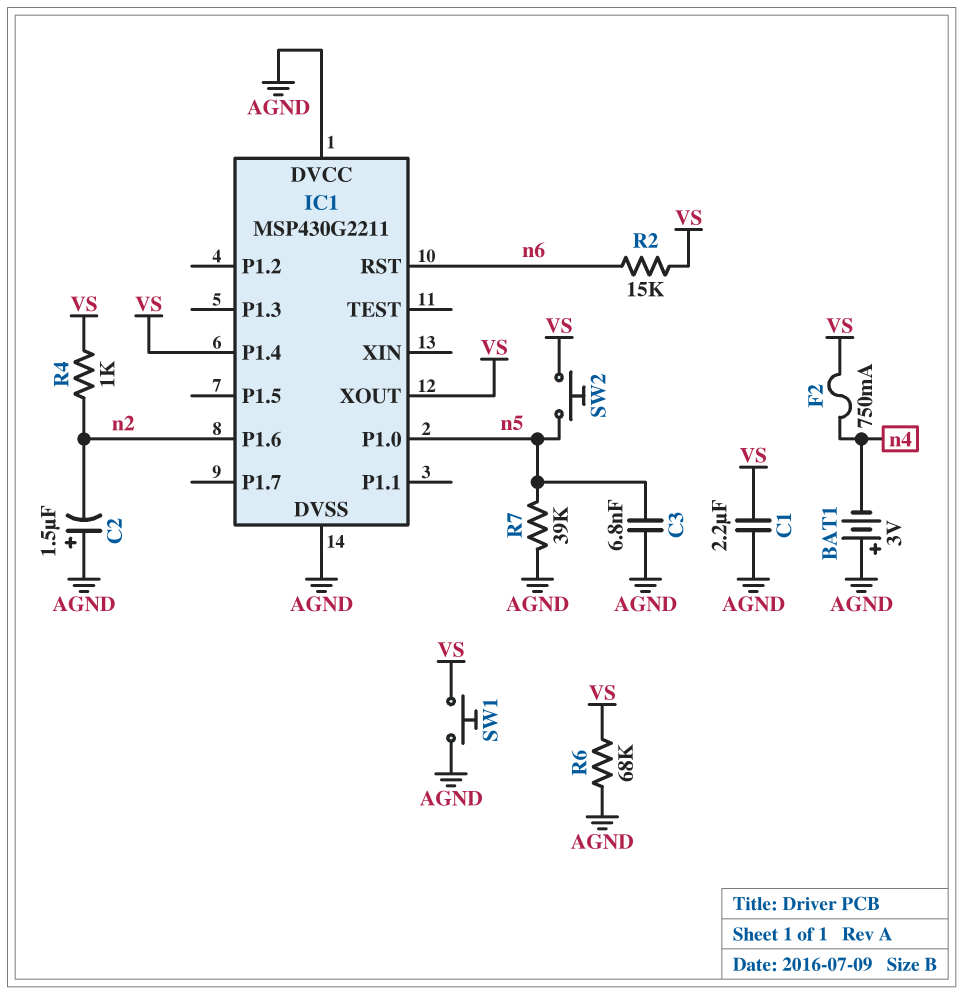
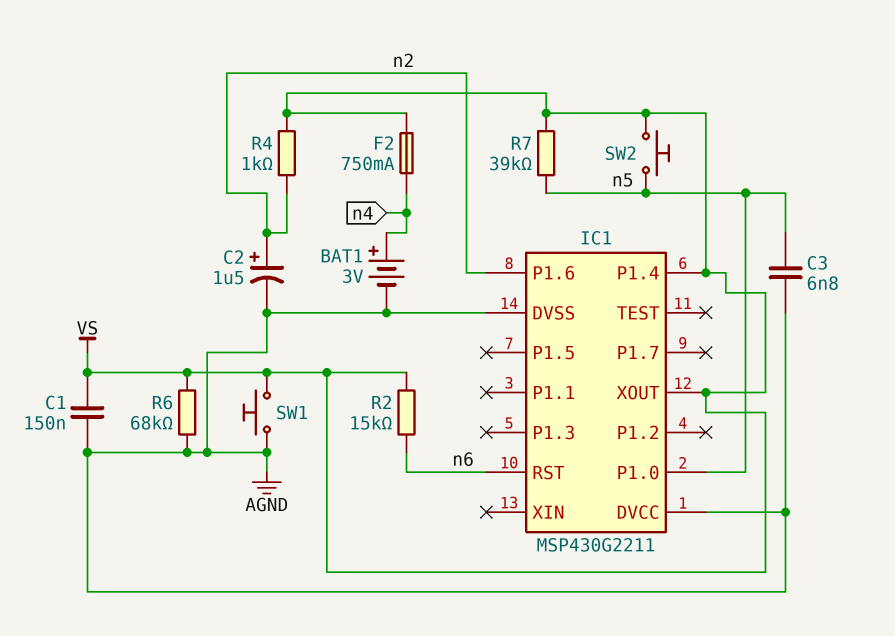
BAT1: 3V (plus AGND, minus n4) -> 3V (plus n4, minus AGND)
C1: 2.2uF (AGND, VS) -> 150nF (AGND, VS)
C2: 1.5uF (plus AGND, minus n2) -> 1.5uF (plus n2, minus AGND)
R7: 39k (AGND, n5) -> 39k (VS, n5)

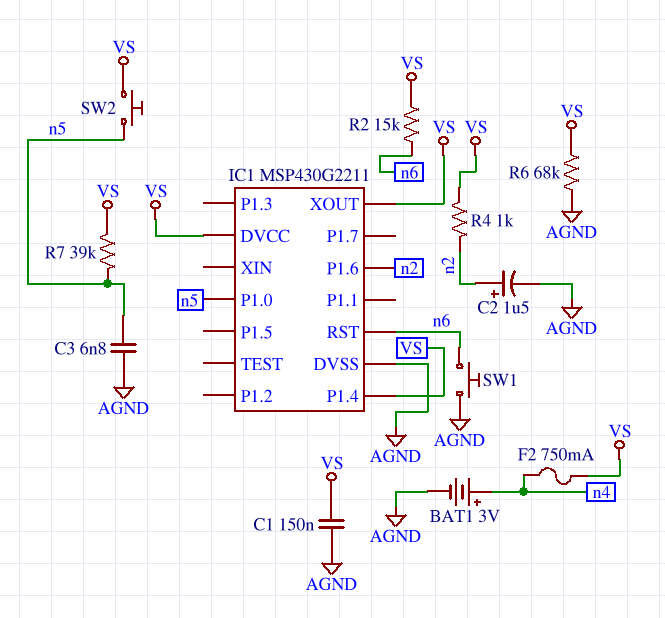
IC1 pin DVCC: AGND -> VS
SW1: button (AGND, VS) -> button (AGND, n6)

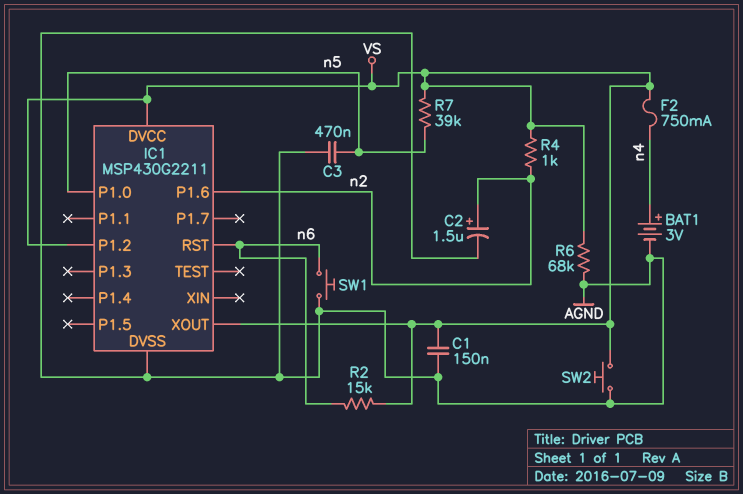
C3: 6.8nF (AGND, n5) -> 470nF (AGND, n5)
IC1 pin P1.2: none -> VS
IC1 pin P1.4: VS -> none
SW2: button (VS, n5) -> button (AGND, VS)

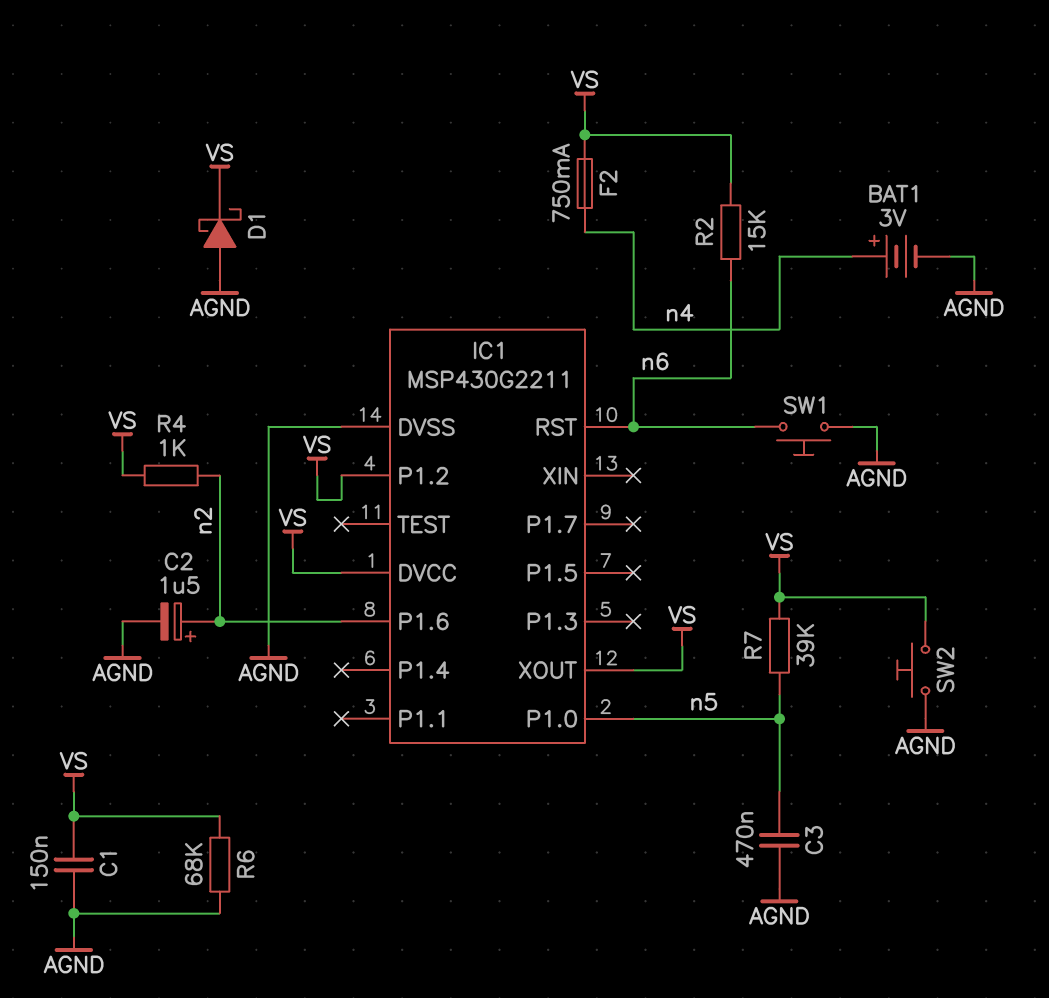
D1: none -> schottky (A AGND, K VS)

